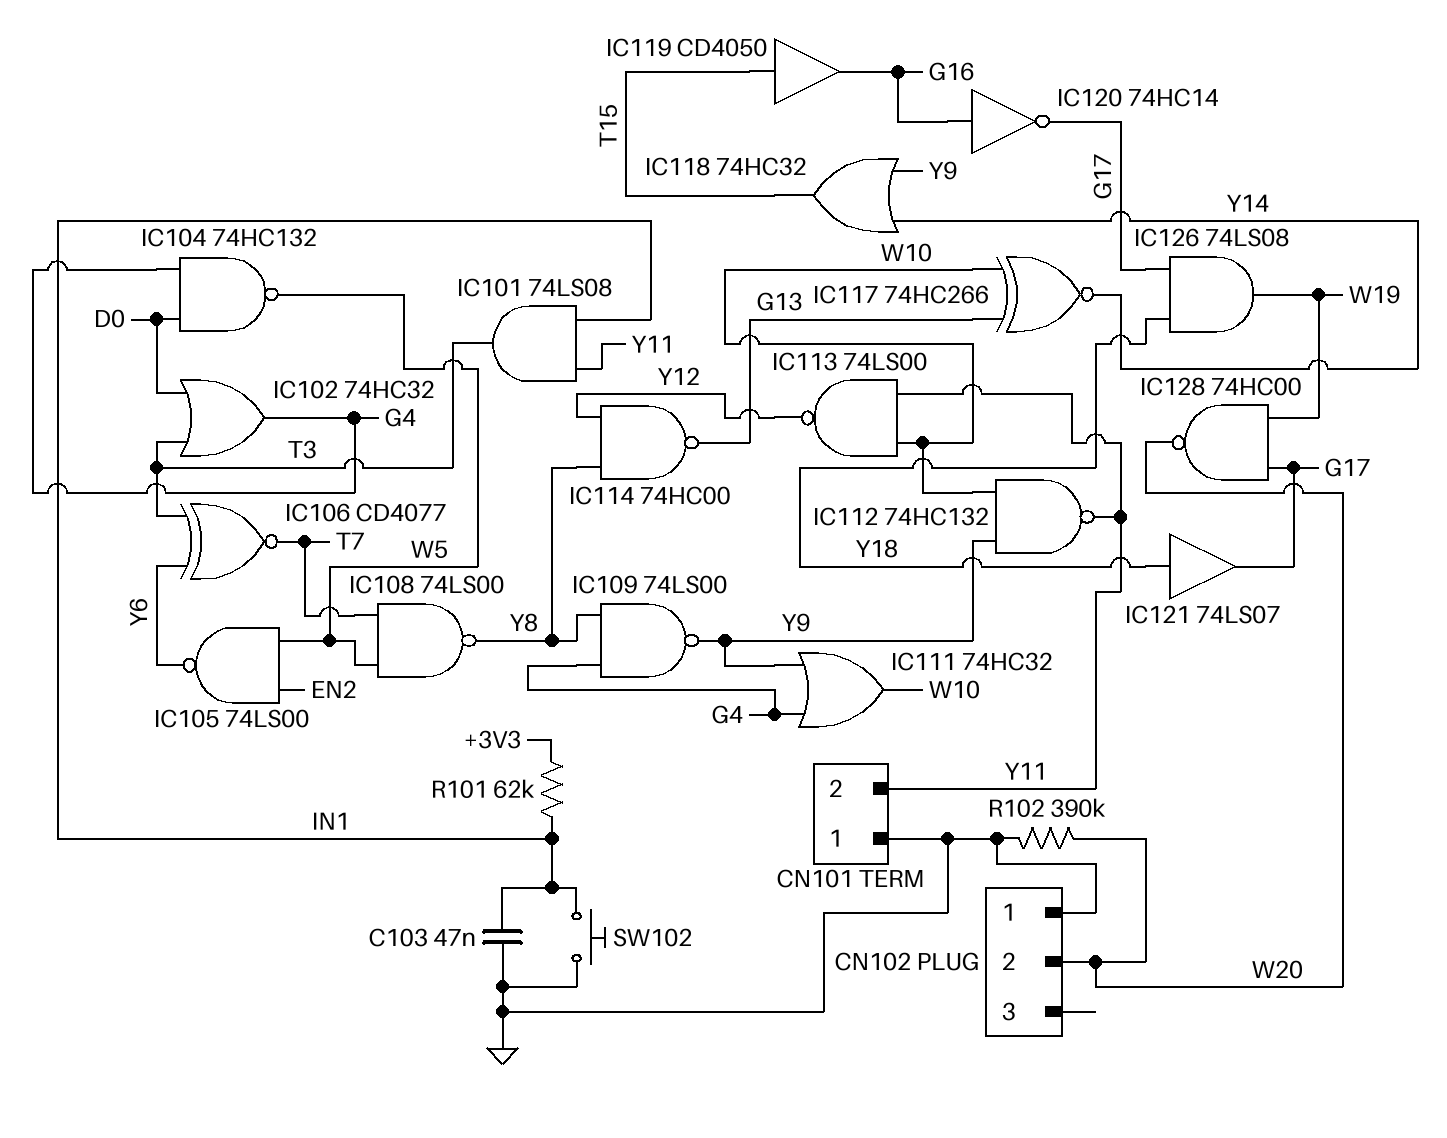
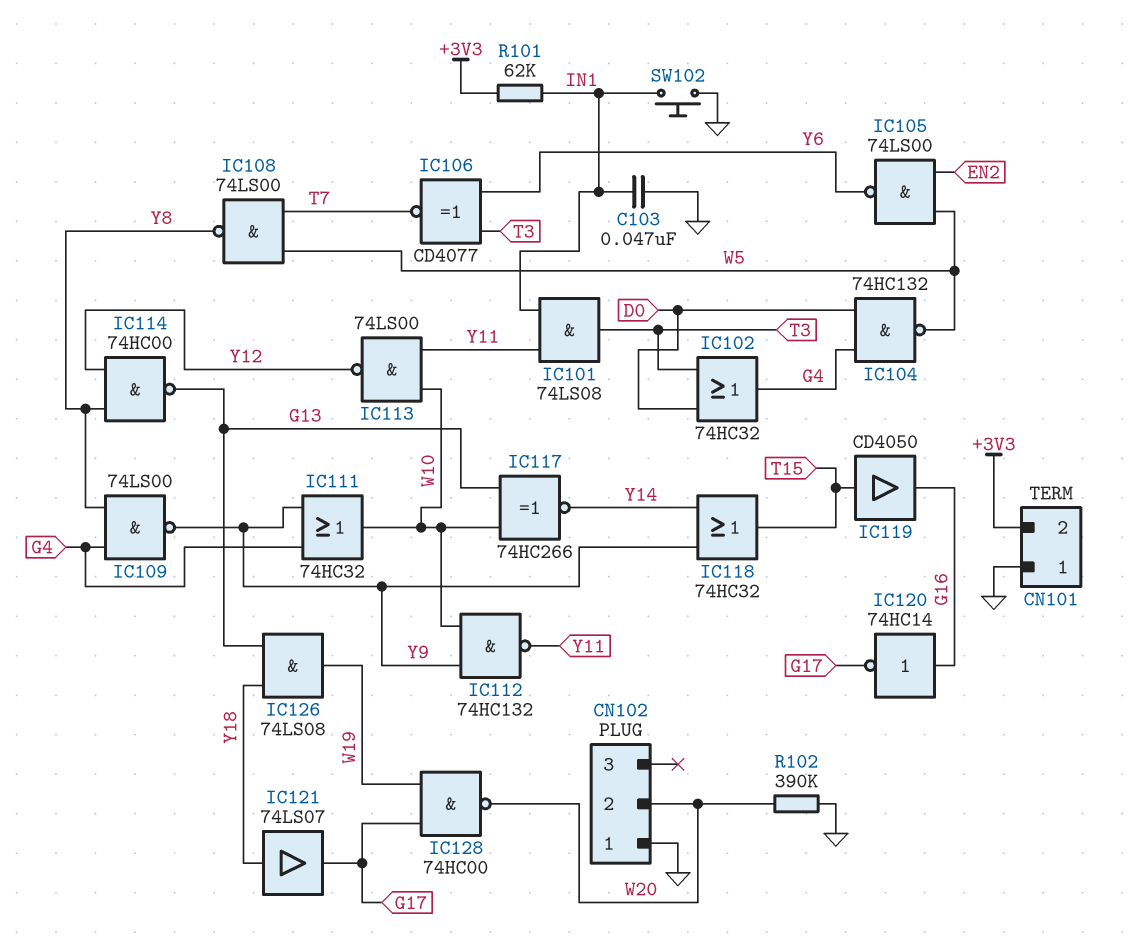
CN101 pin 2: Y11 -> +3V3
IC126: AND 74LS08 (in G17, in Y18, out W19) -> AND 74LS08 (in G13, in Y18, out W19)

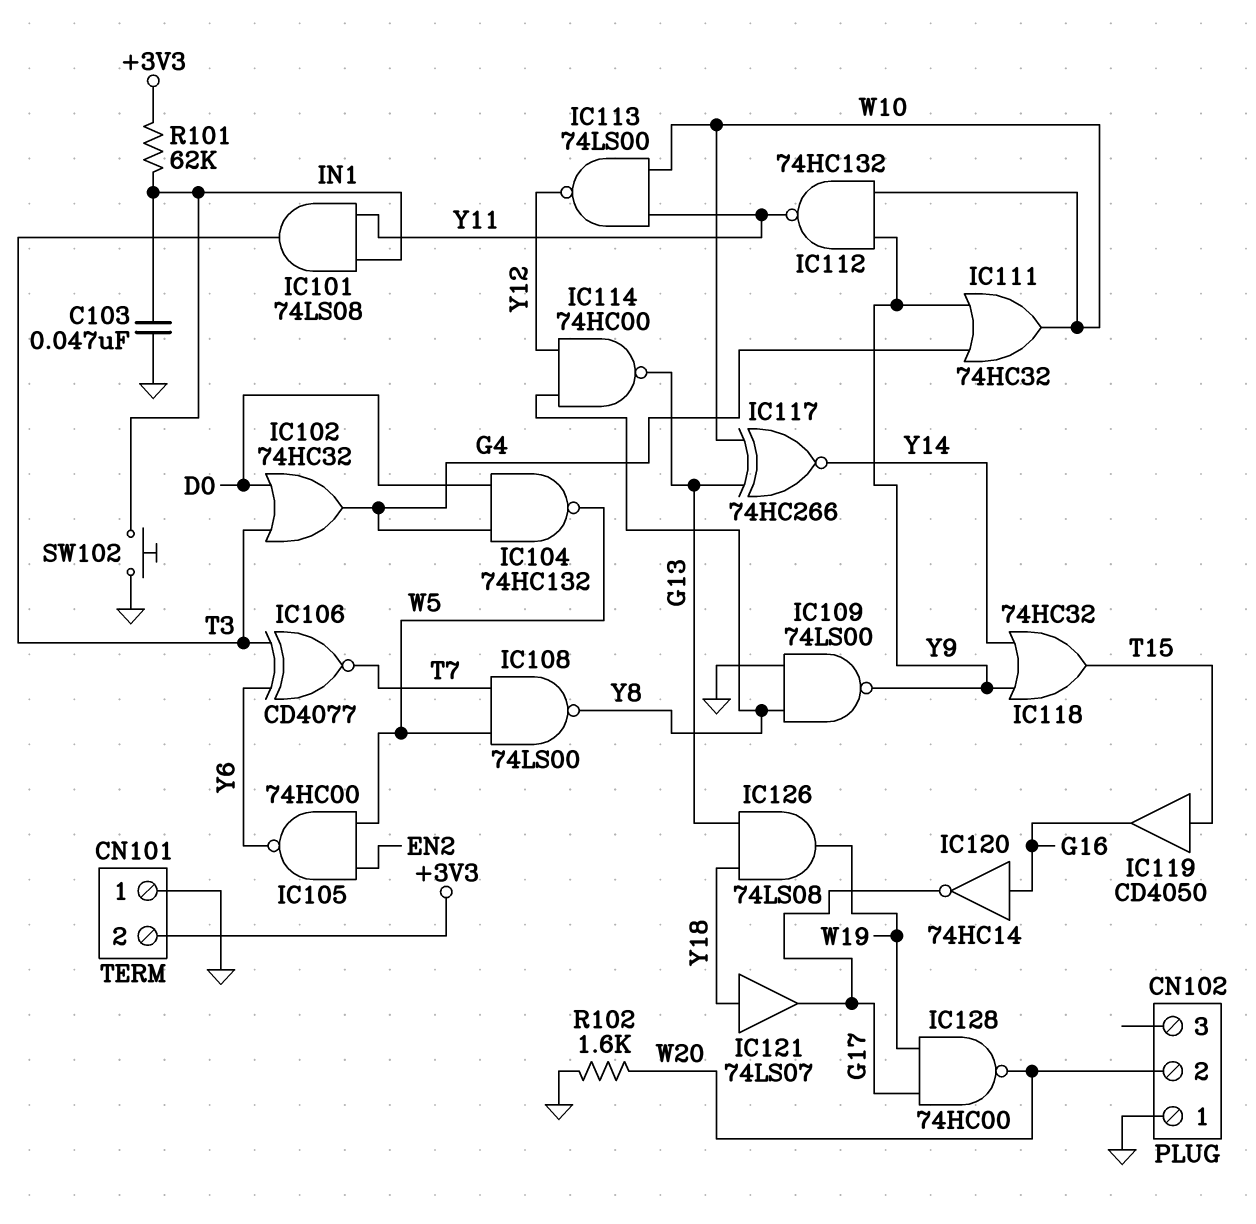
IC105: NAND 74LS00 (in EN2, in W5, out Y6) -> NAND 74HC00 (in EN2, in W5, out Y6)
IC109: NAND 74LS00 (in G4, in Y8, out Y9) -> NAND 74LS00 (in GND, in Y8, out Y9)
R102: 390k (GND, W20) -> 1.6k (GND, W20)

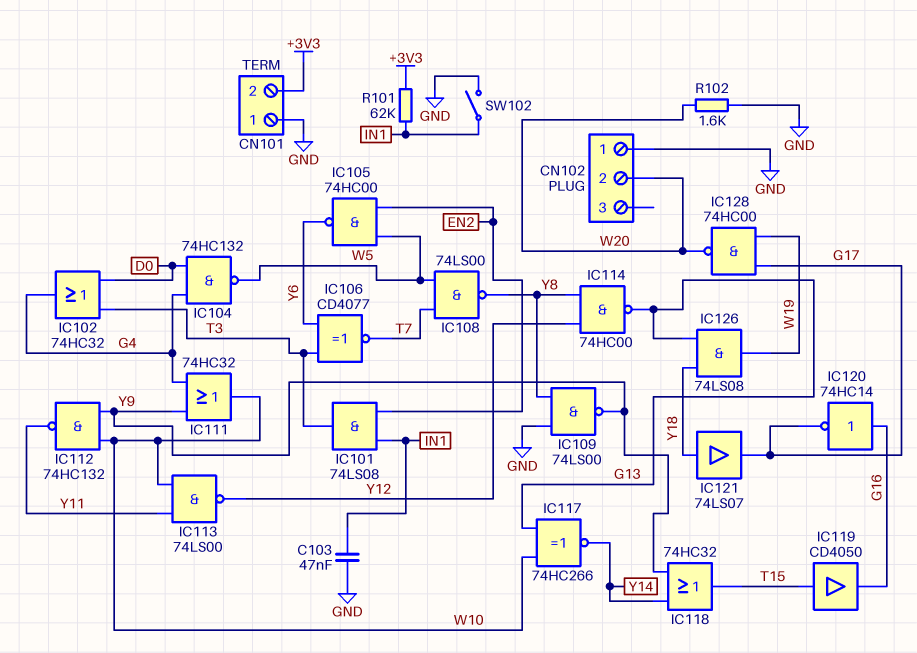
IC101: AND 74LS08 (in IN1, in Y11, out T3) -> AND 74LS08 (in EN2, in IN1, out T3)
SW102: button (GND, IN1) -> switch (GND, IN1)

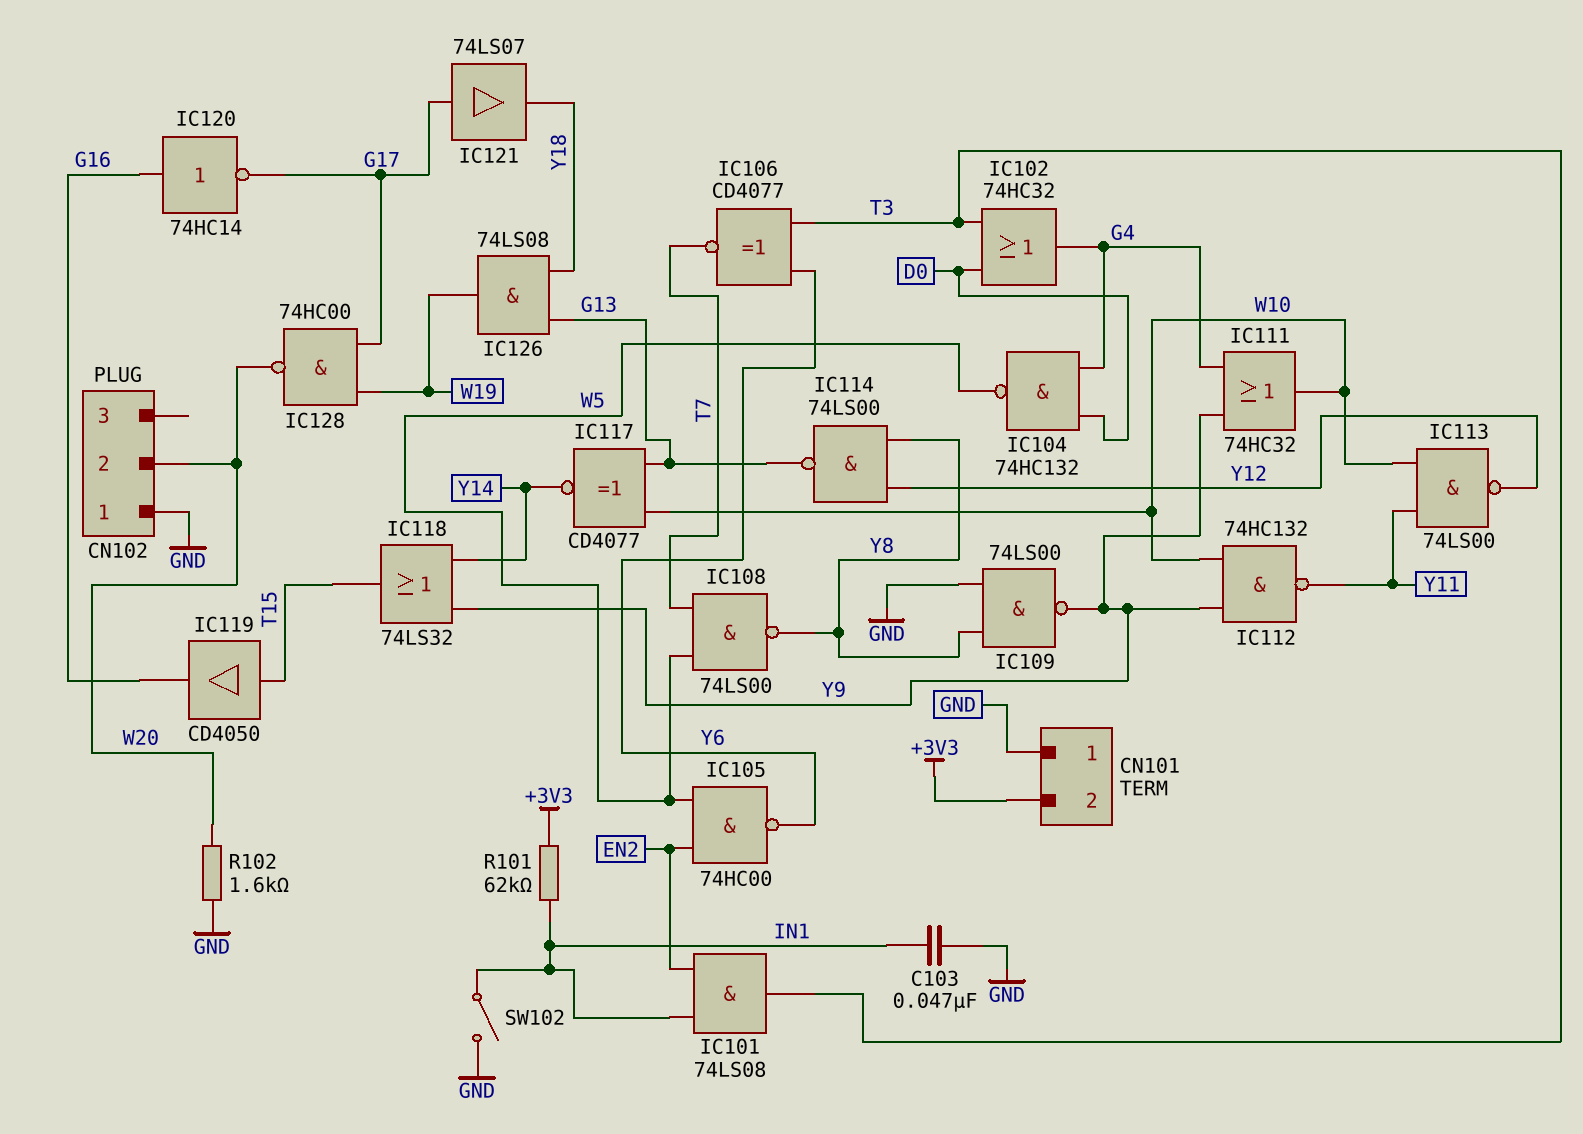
IC114: NAND 74HC00 (in Y8, in Y12, out G13) -> NAND 74LS00 (in Y8, in Y12, out G13)
IC117: XNOR 74HC266 (in G13, in W10, out Y14) -> XNOR CD4077 (in G13, in W10, out Y14)
IC118: OR 74HC32 (in Y9, in Y14, out T15) -> OR 74LS32 (in Y9, in Y14, out T15)
IC121: buffer 74LS07 (in Y18, out G17) -> buffer 74LS07 (in G17, out Y18)

